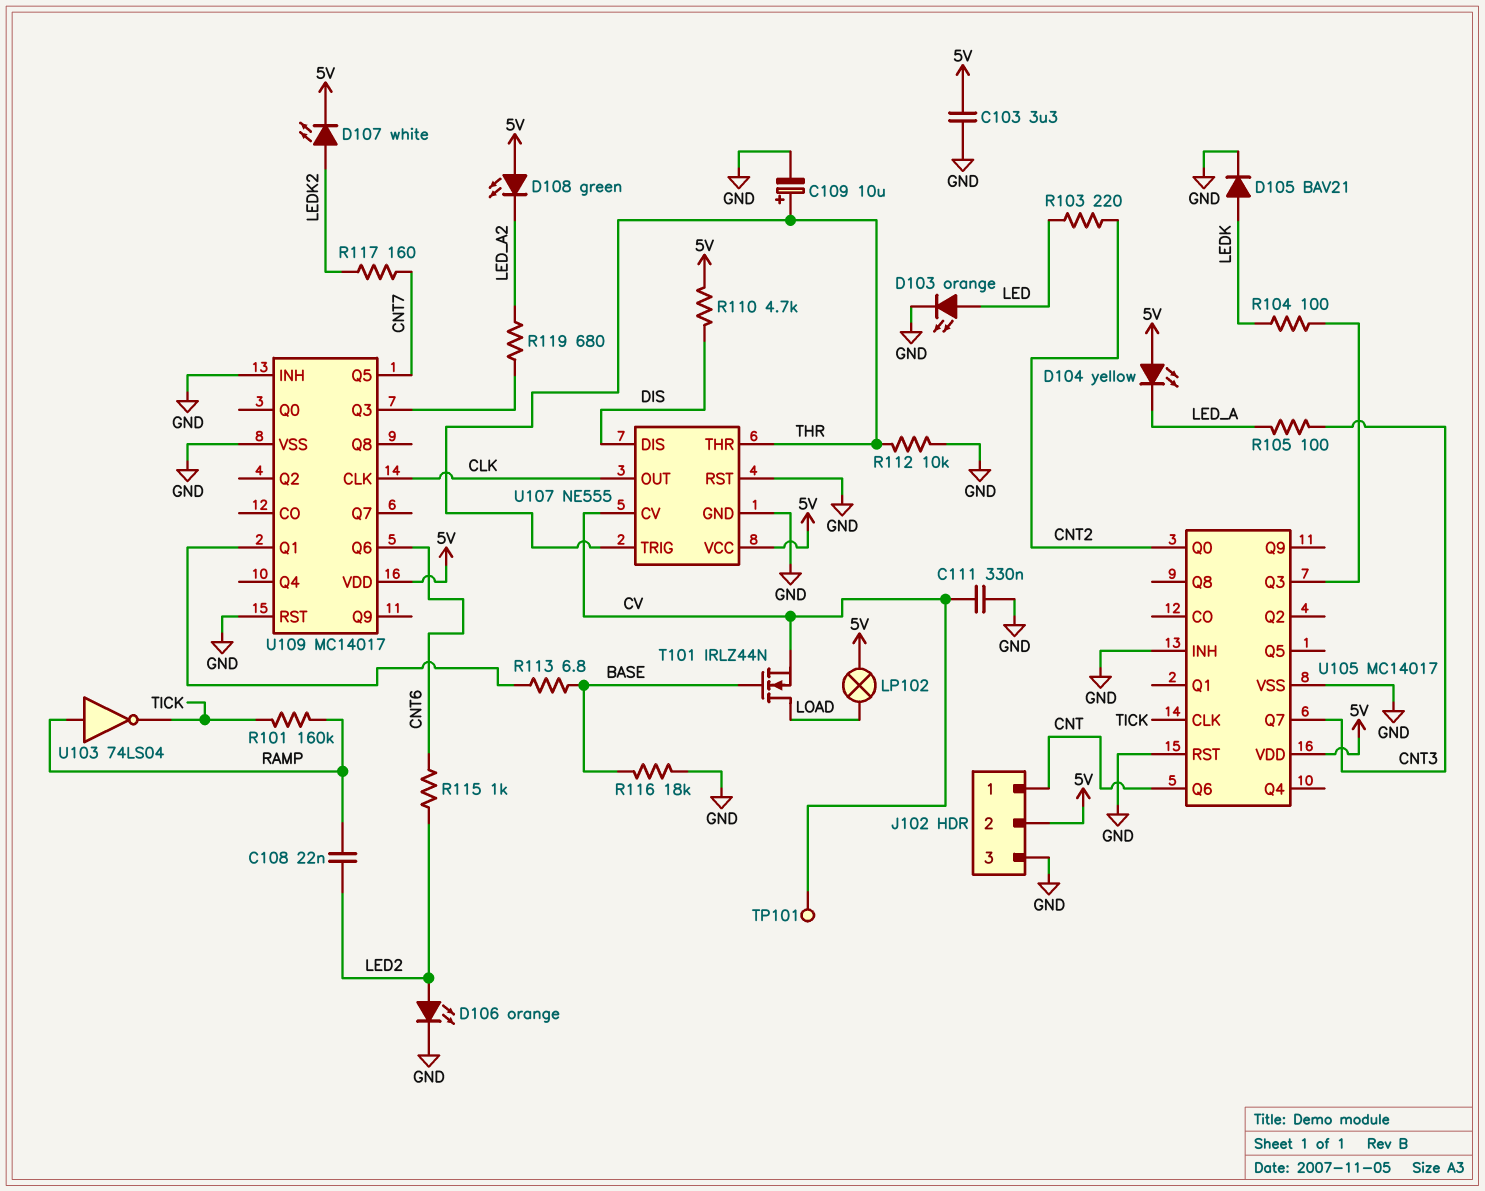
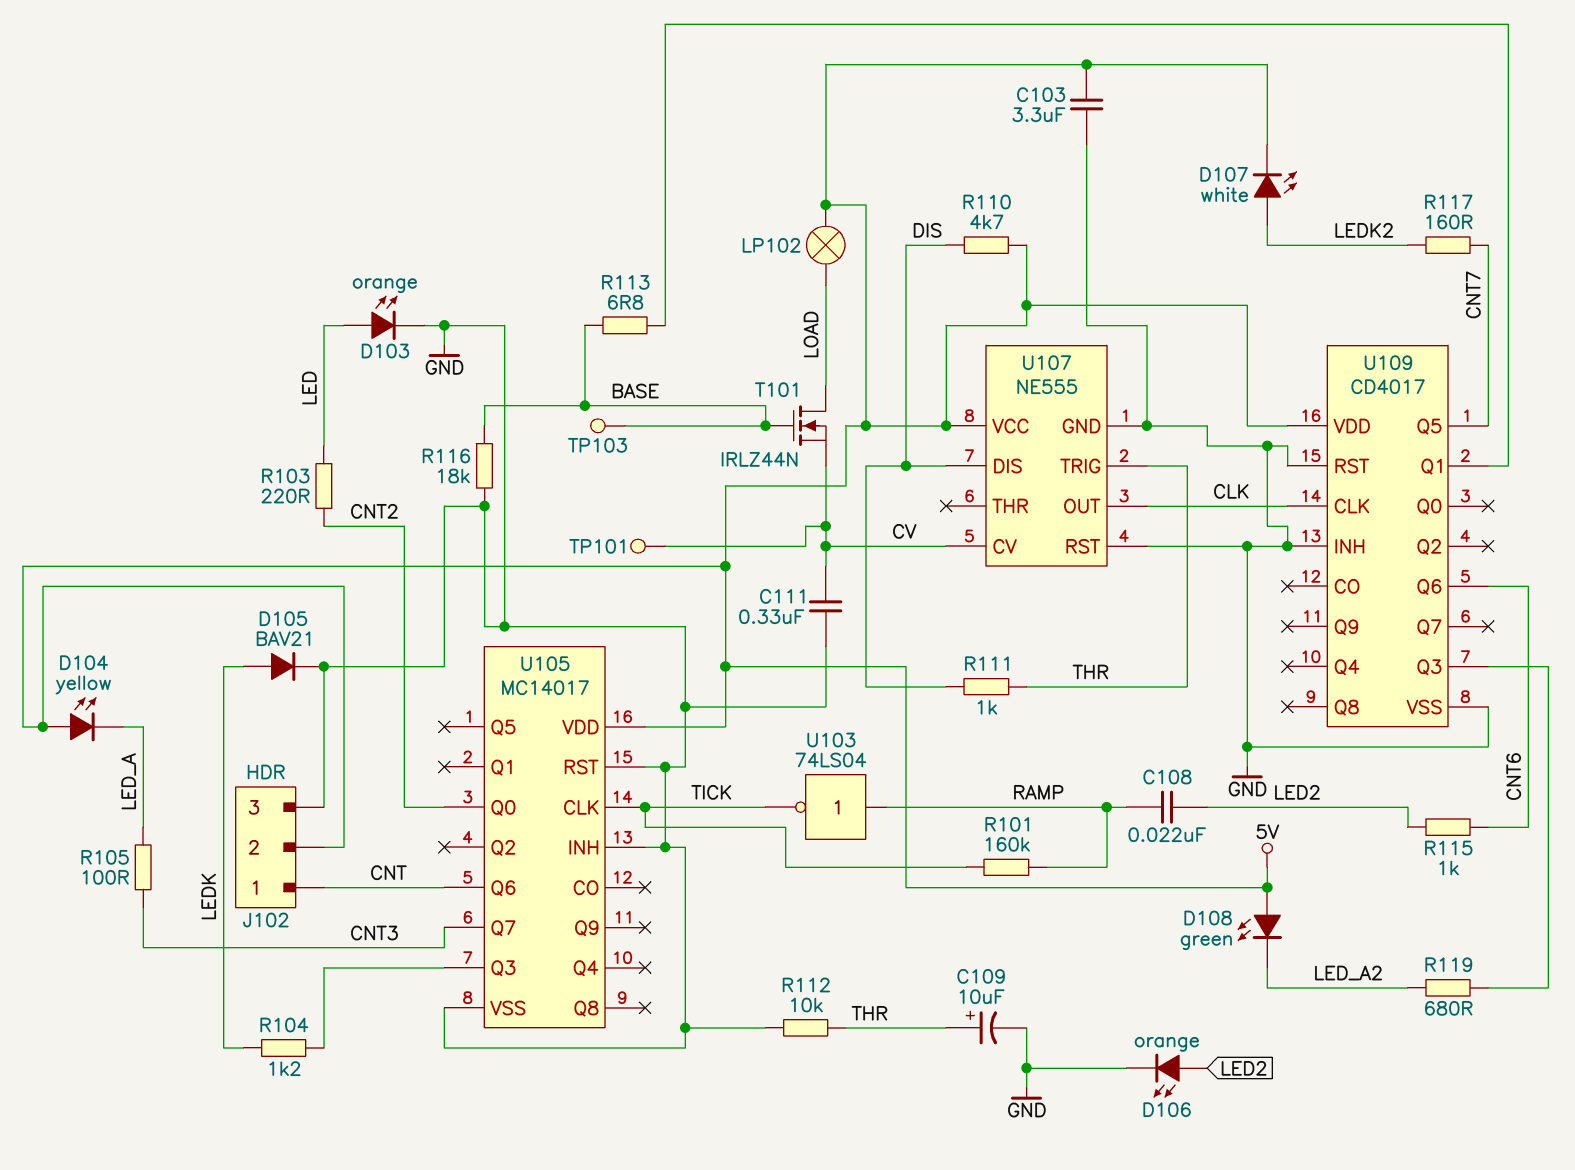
R104: 100 (LEDK, U105/Q3) -> 1.2k (LEDK, U105/Q3)
R111: none -> 1k (DIS, THR)
TP103: none -> test point (BASE)
U107 pin THR: THR -> none
U109: MC14017 -> CD4017

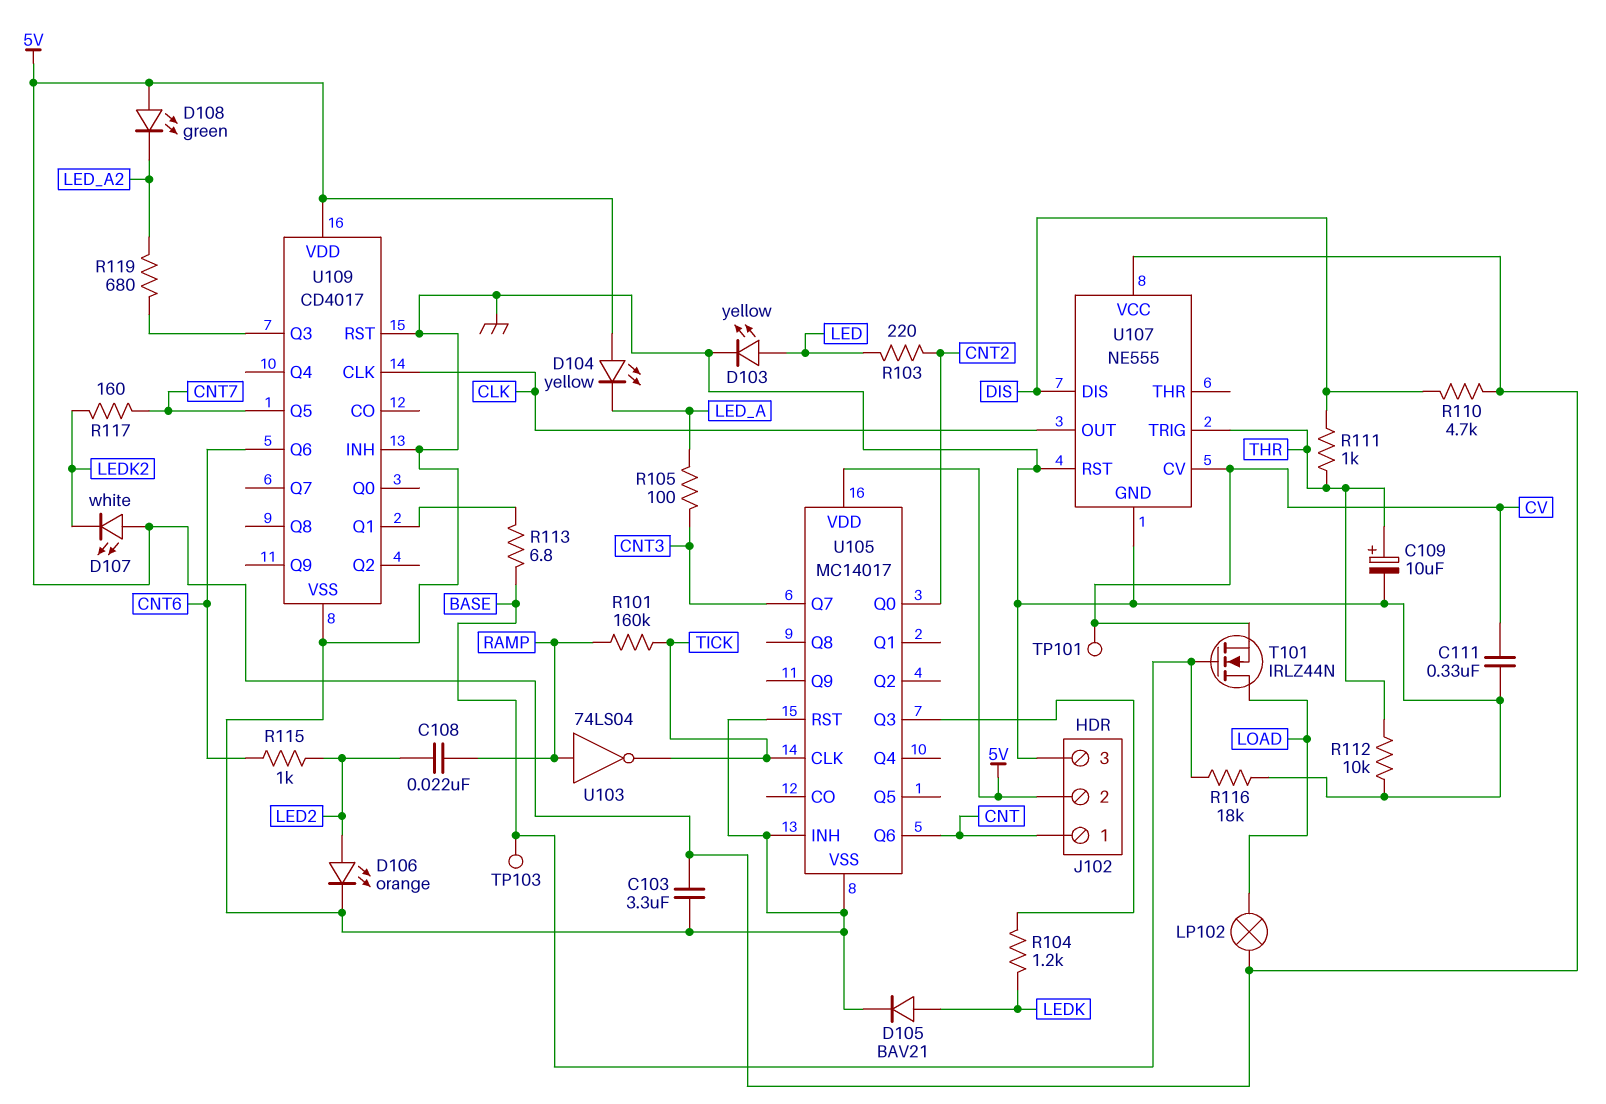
D103: LED orange (A LED, K GND) -> LED yellow (A LED, K GND)
D107: LED white (A LEDK2, K 5V) -> LED white (A 5V, K LEDK2)

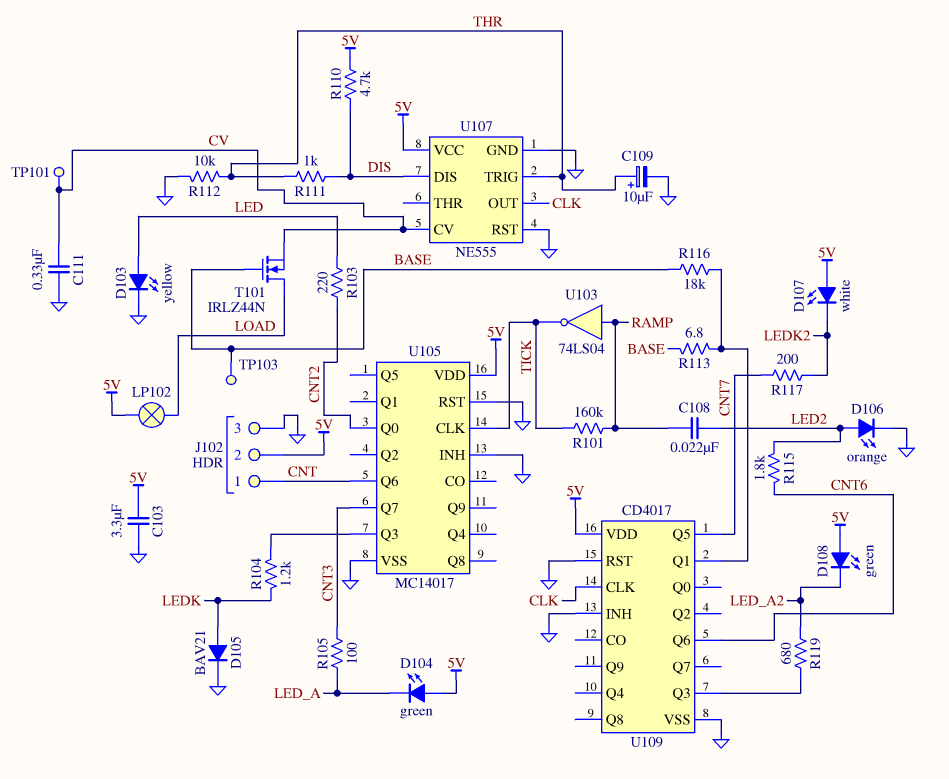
D104: LED yellow (A 5V, K LED_A) -> LED green (A 5V, K LED_A)
R115: 1k (CNT6, LED2) -> 1.8k (CNT6, LED2)
R116: 18k (BASE, GND) -> 18k (BASE, U109/Q1)
R117: 160 (CNT7, LEDK2) -> 200 (CNT7, LEDK2)

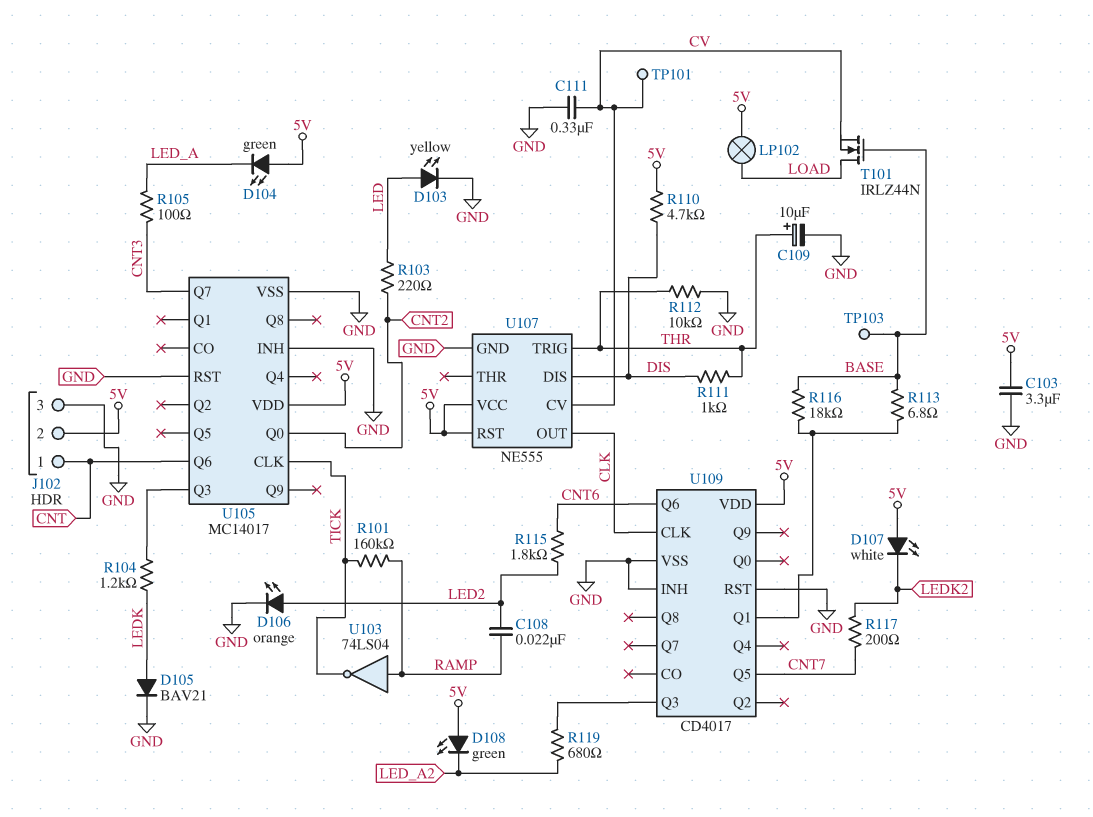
U107 pin RST: GND -> 5V

